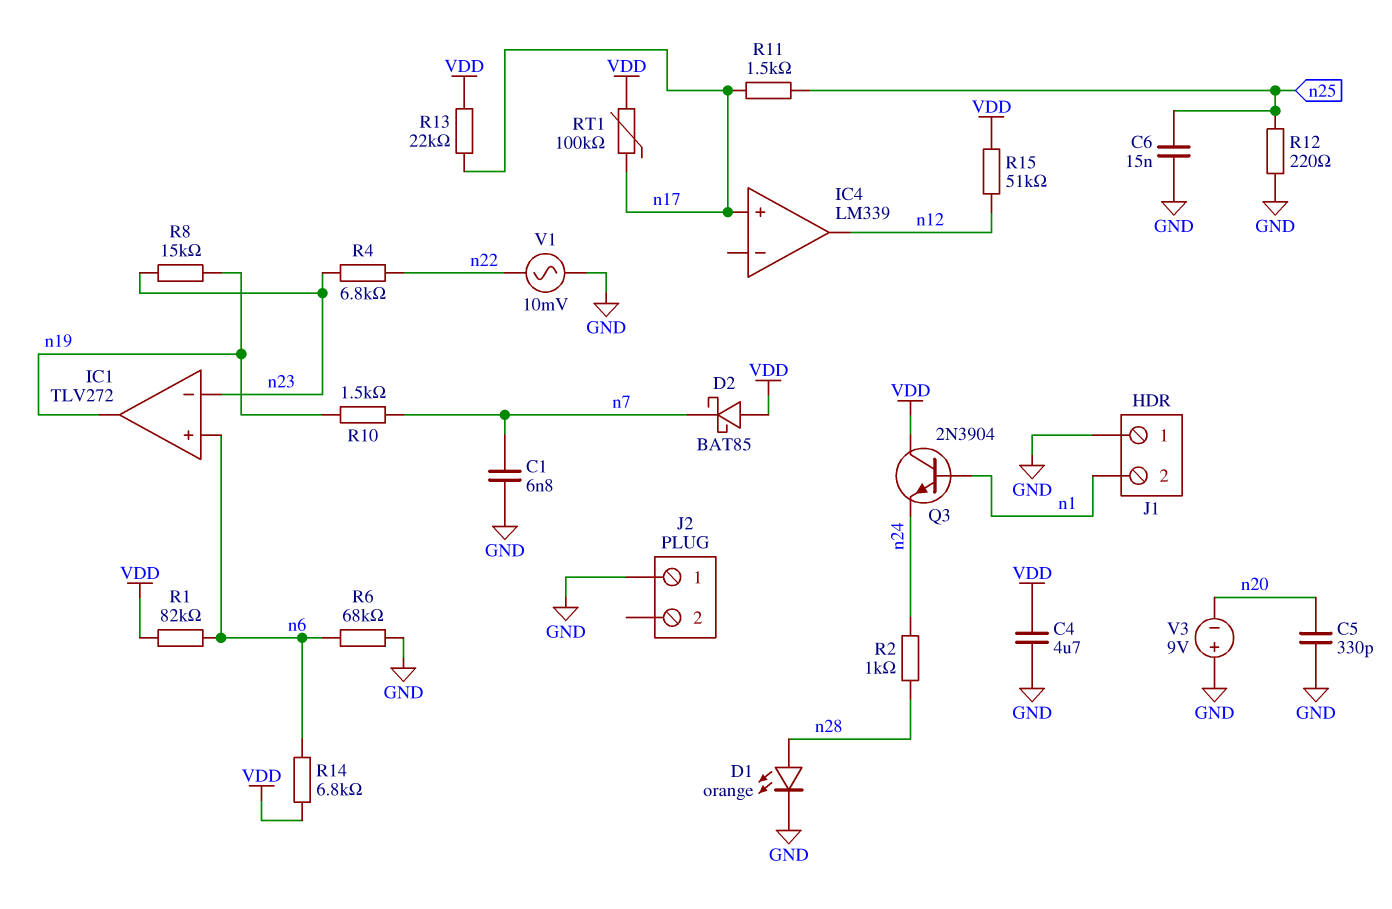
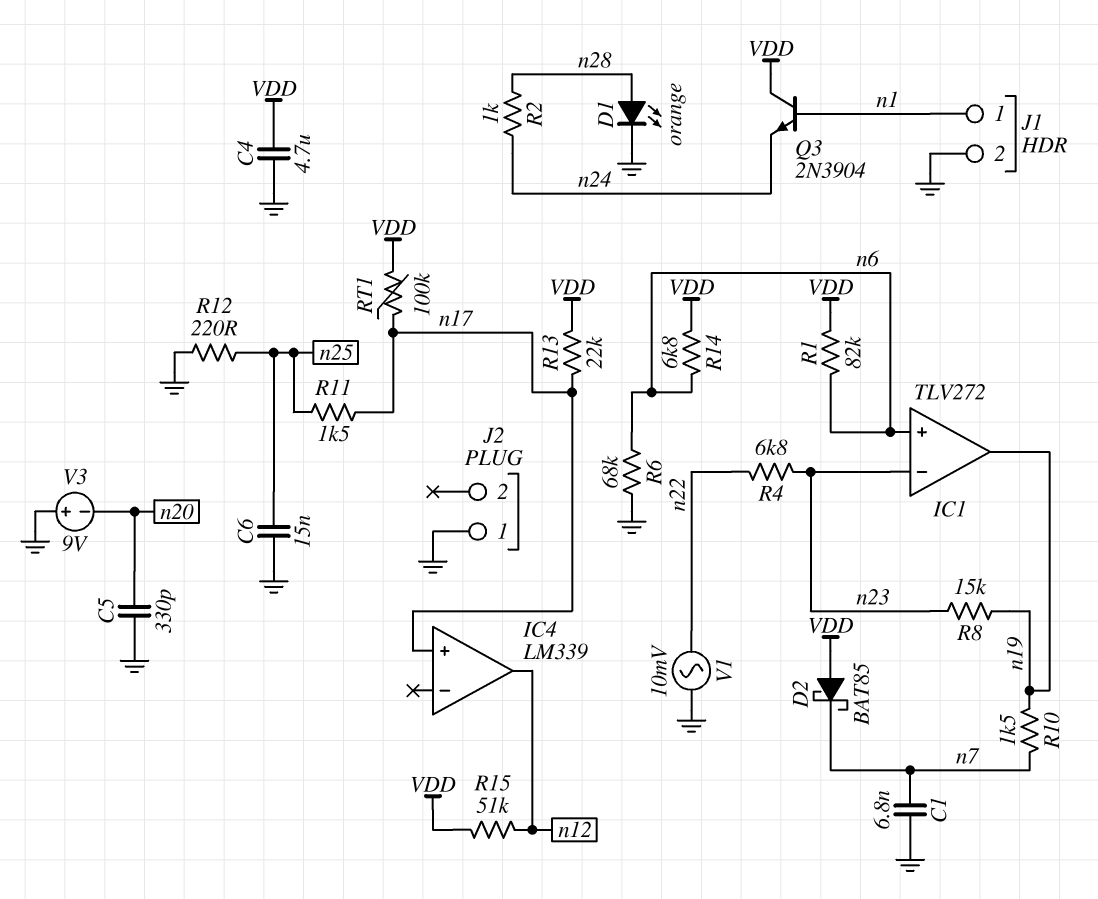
J1 pin 1: GND -> n1
J1 pin 2: n1 -> GND

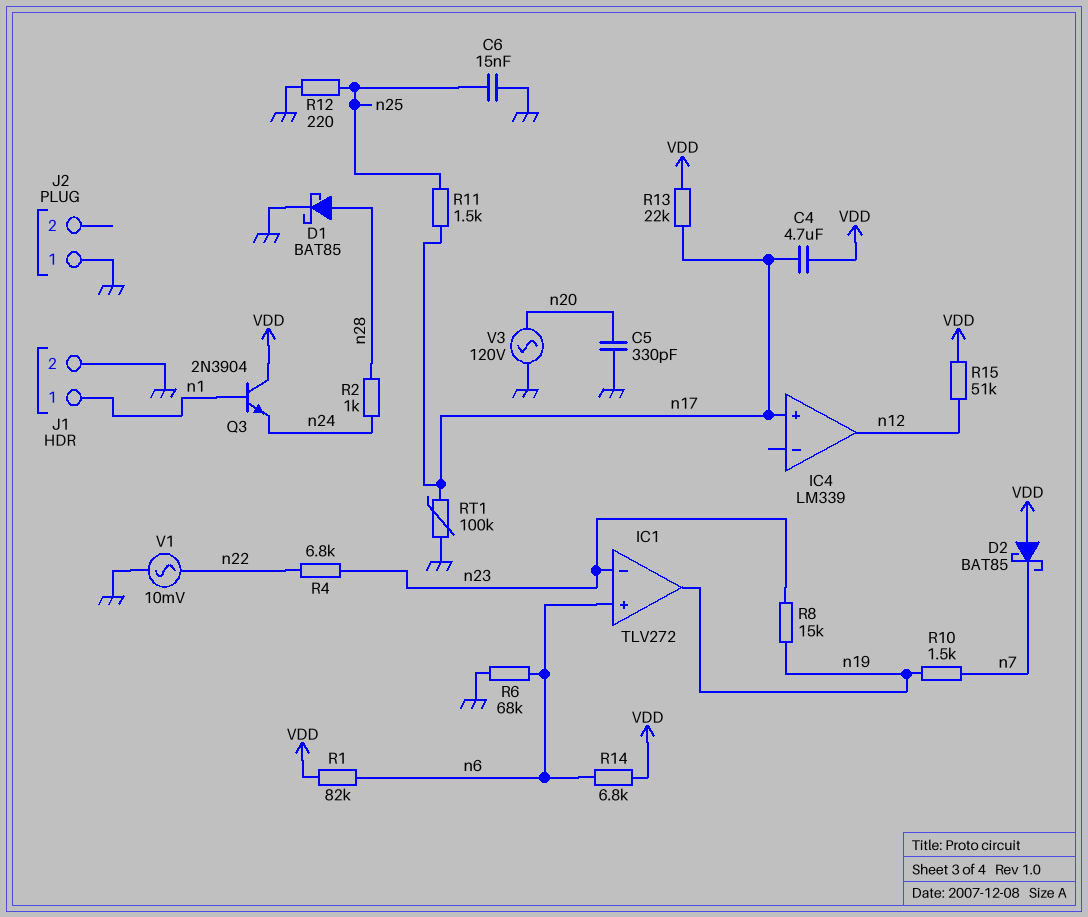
C1: 6.8nF (GND, n7) -> none
C4: 4.7uF (GND, VDD) -> 4.7uF (VDD, n17)
D1: LED orange (A n28, K GND) -> schottky BAT85 (A n28, K GND)
RT1: 100k (VDD, n17) -> 100k (GND, n17)
V3: 9V (plus GND, minus n20) -> AC 120V (GND, n20)

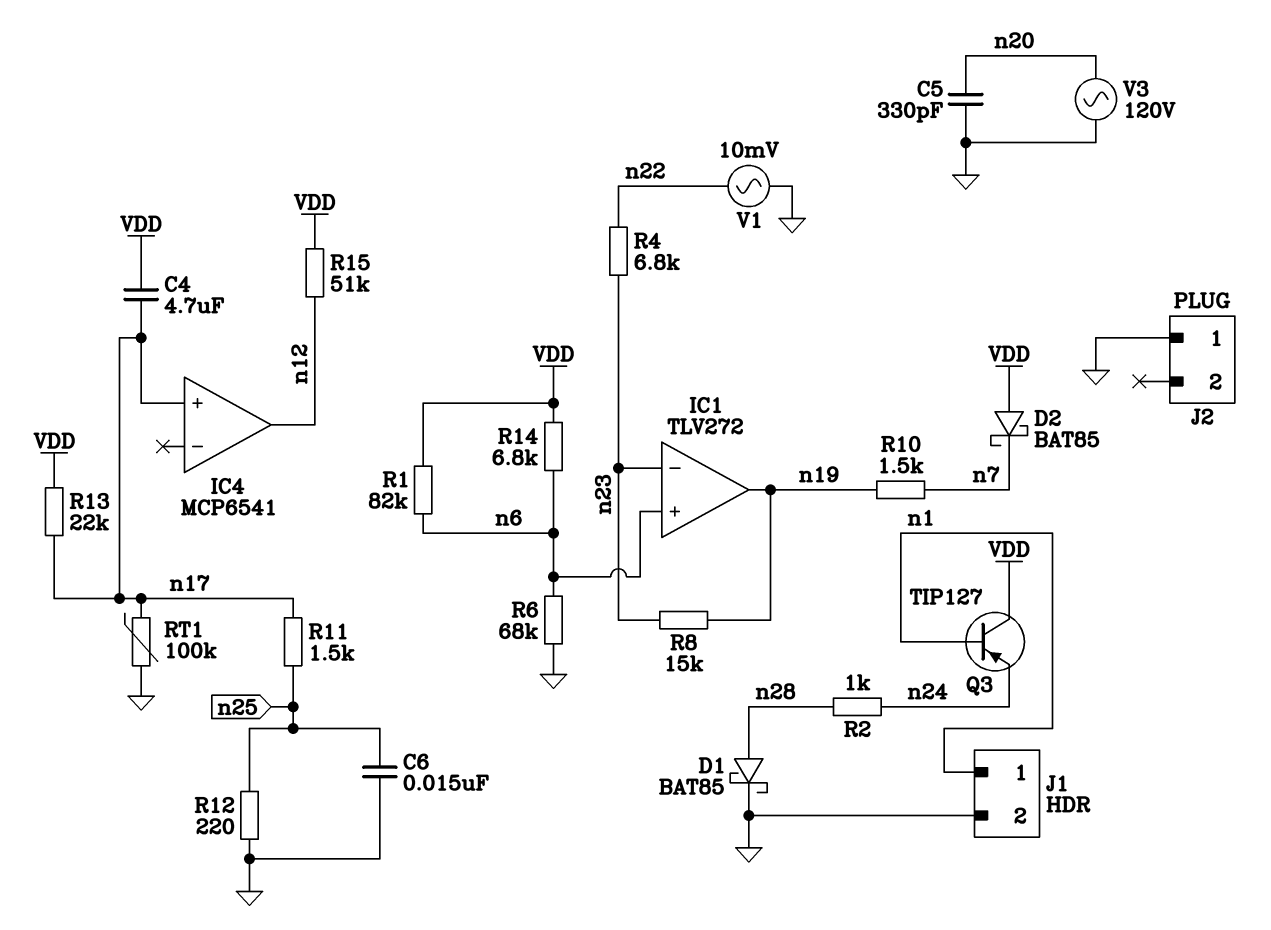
IC4: LM339 -> MCP6541
Q3: NPN 2N3904 (B n1, C VDD, E n24) -> PNP TIP127 (B n1, C VDD, E n24)

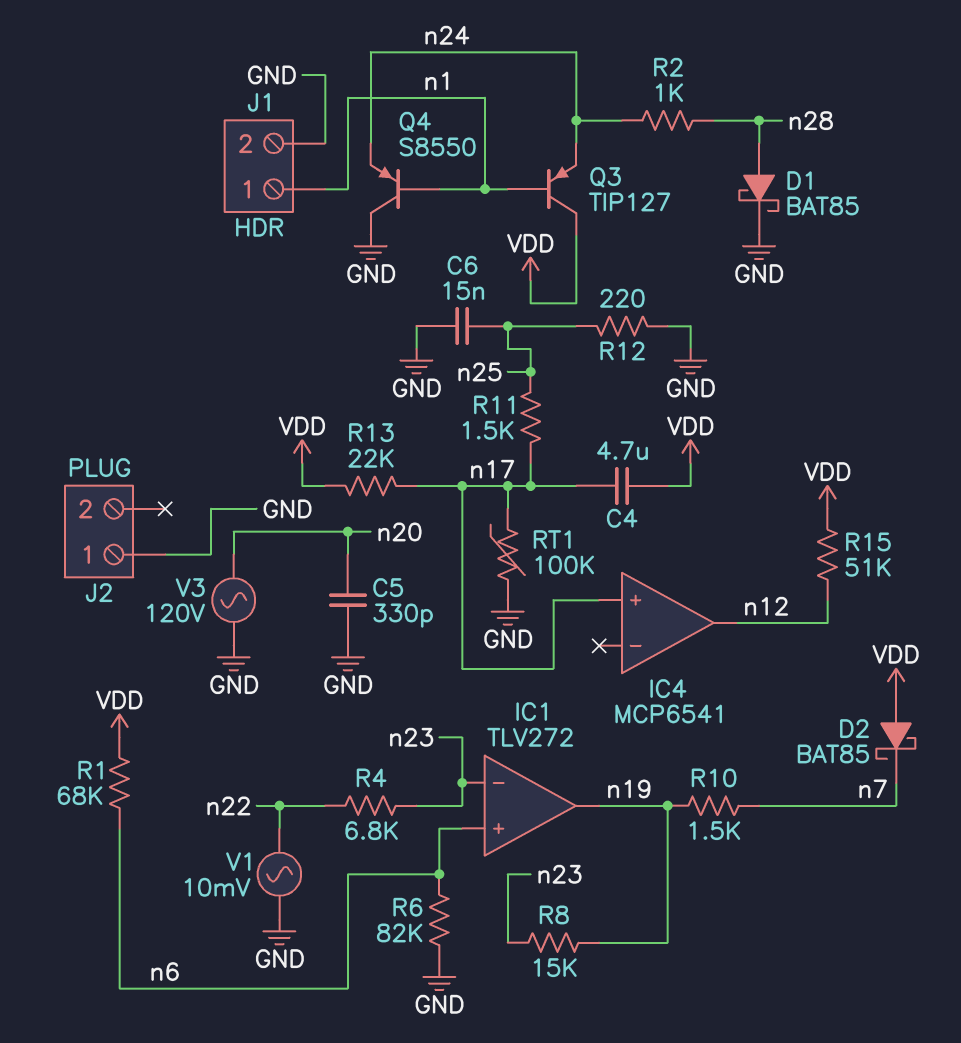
Q4: none -> PNP S8550 (B n1, C GND, E n24)
R1: 82k (VDD, n6) -> 68k (VDD, n6)
R6: 68k (GND, n6) -> 82k (GND, n6)
R14: 6.8k (VDD, n6) -> none

